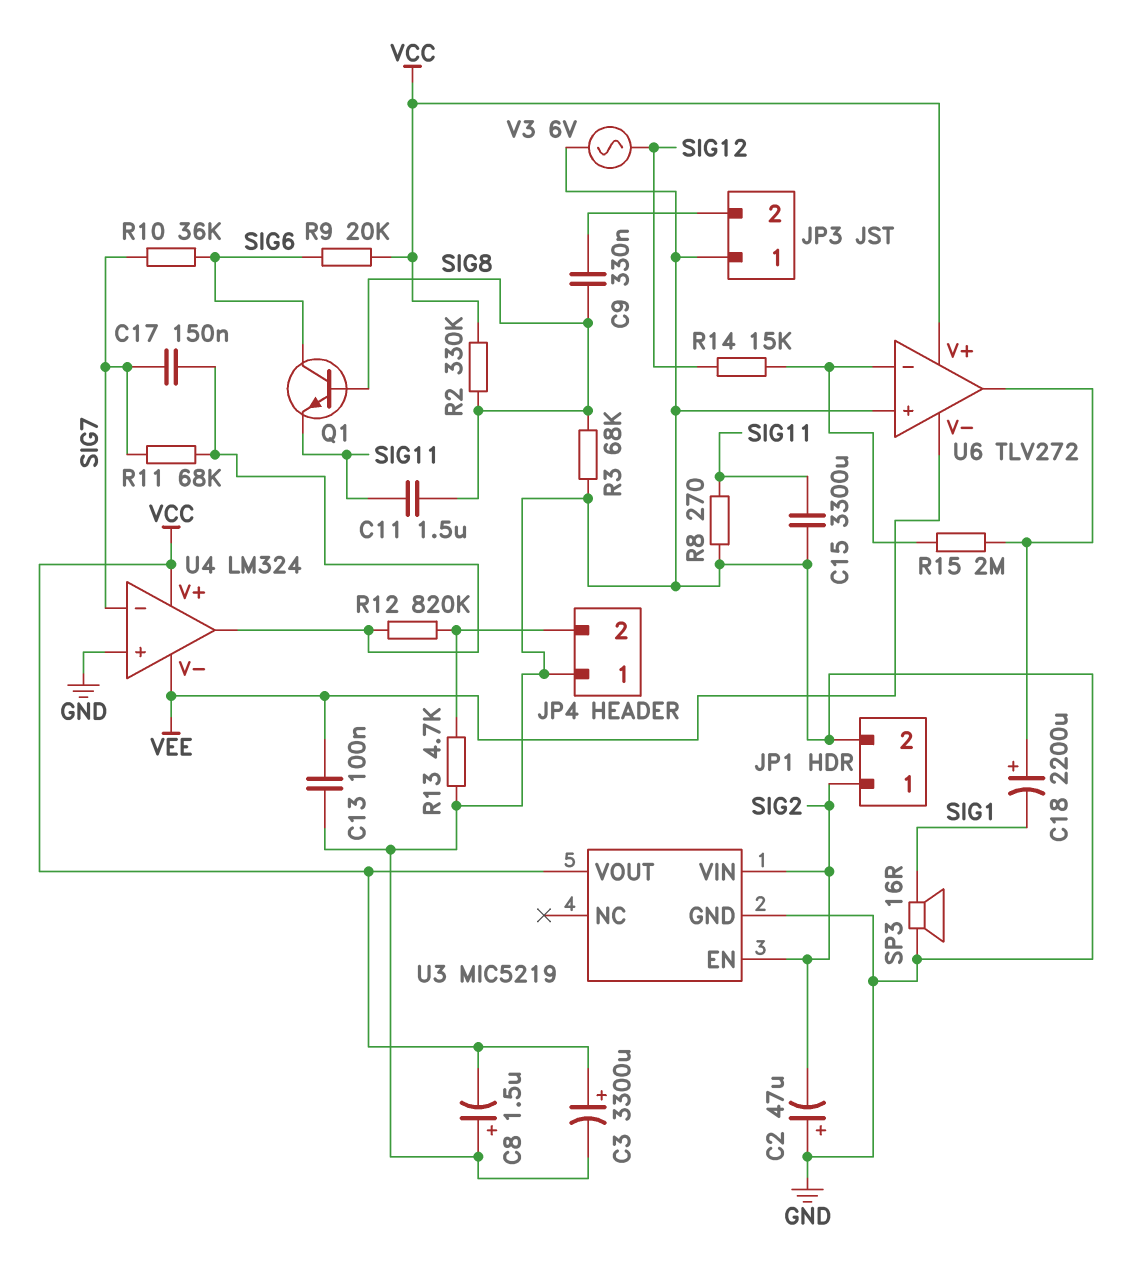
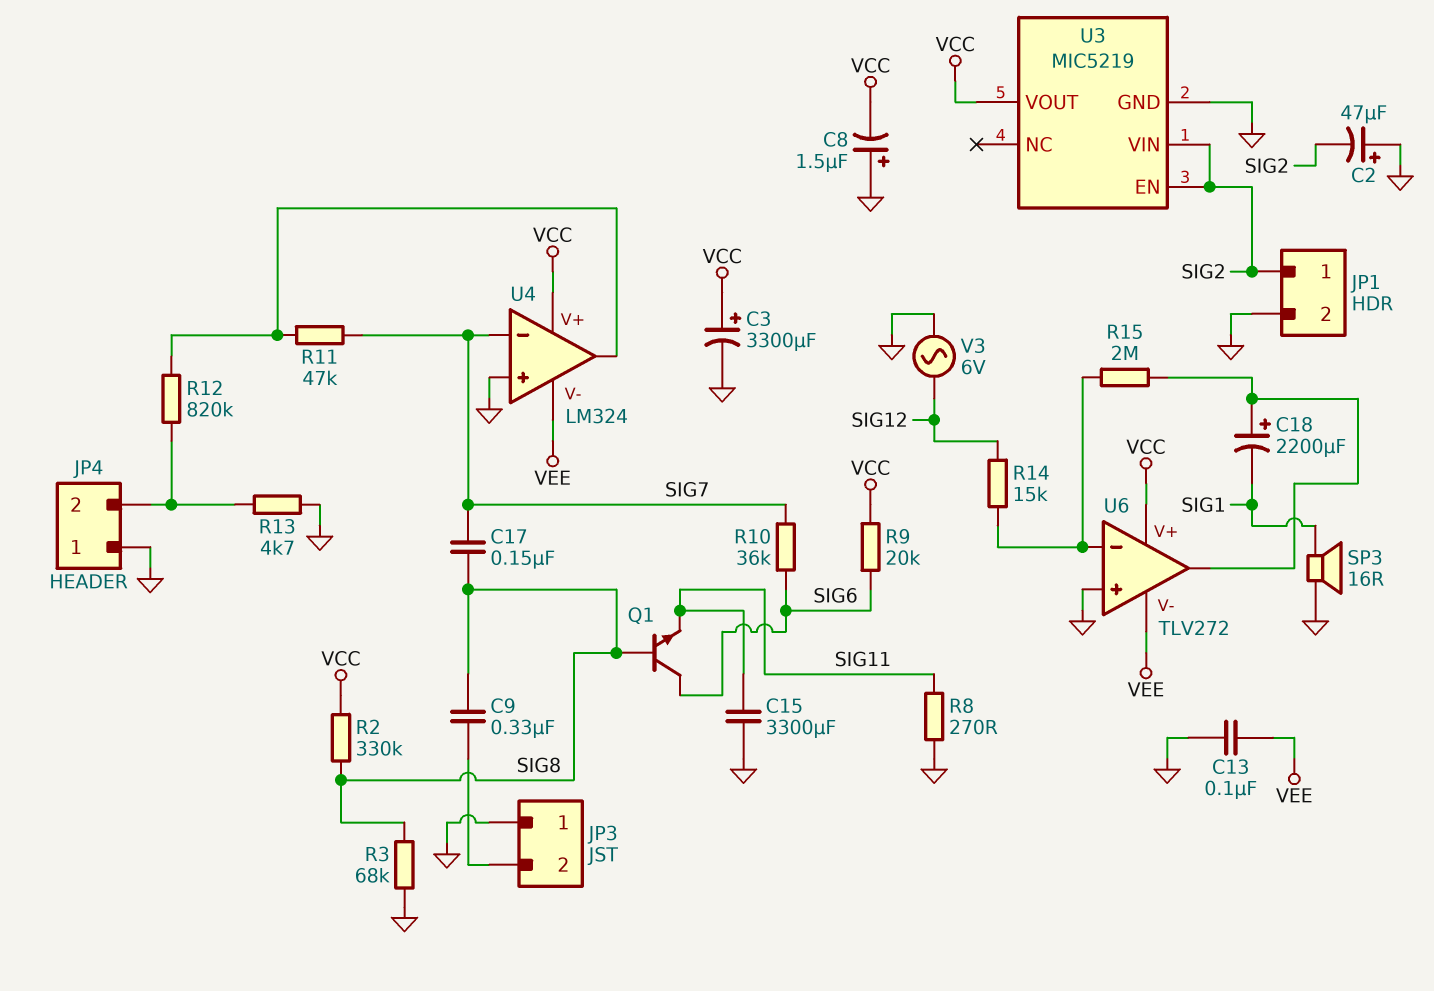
C11: 1.5uF (SIG8, SIG11) -> none
C17: 150nF (SIG7, U4/out) -> 150nF (SIG7, SIG8)
R11: 68k (SIG7, U4/out) -> 47k (SIG7, U4/out)

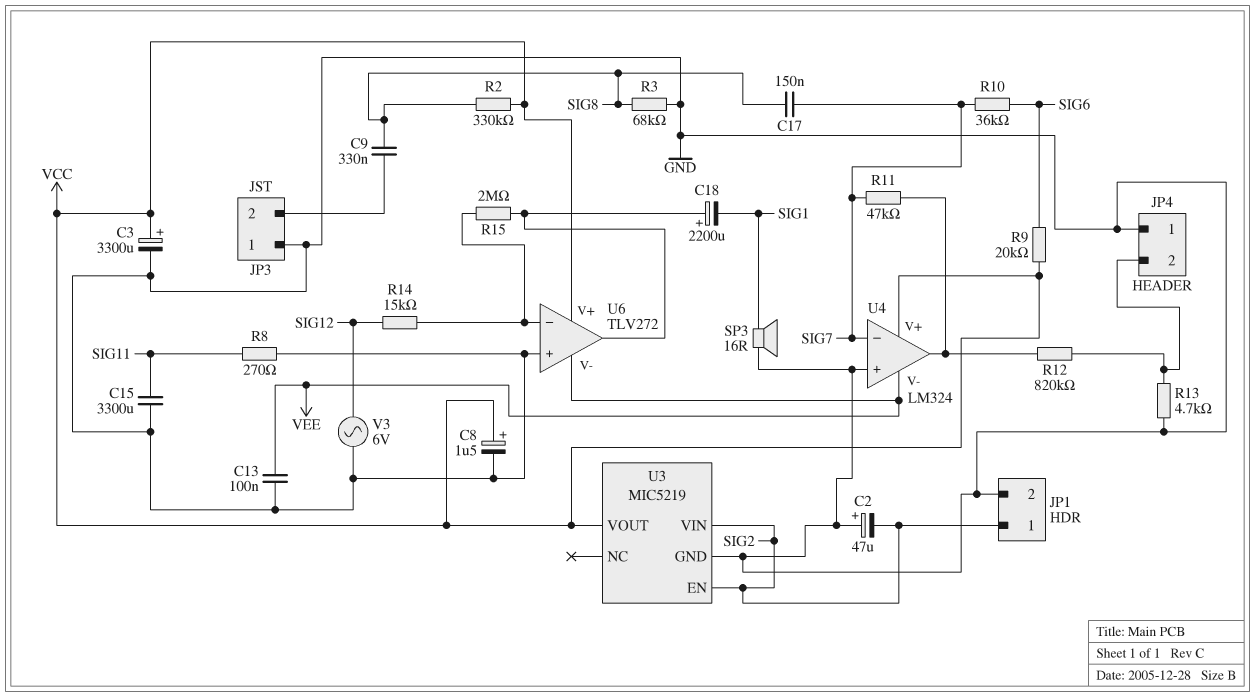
C8: 1.5uF (plus GND, minus VCC) -> 1.5uF (plus VCC, minus GND)
Q1: NPN (B SIG8, C SIG6, E SIG11) -> none

